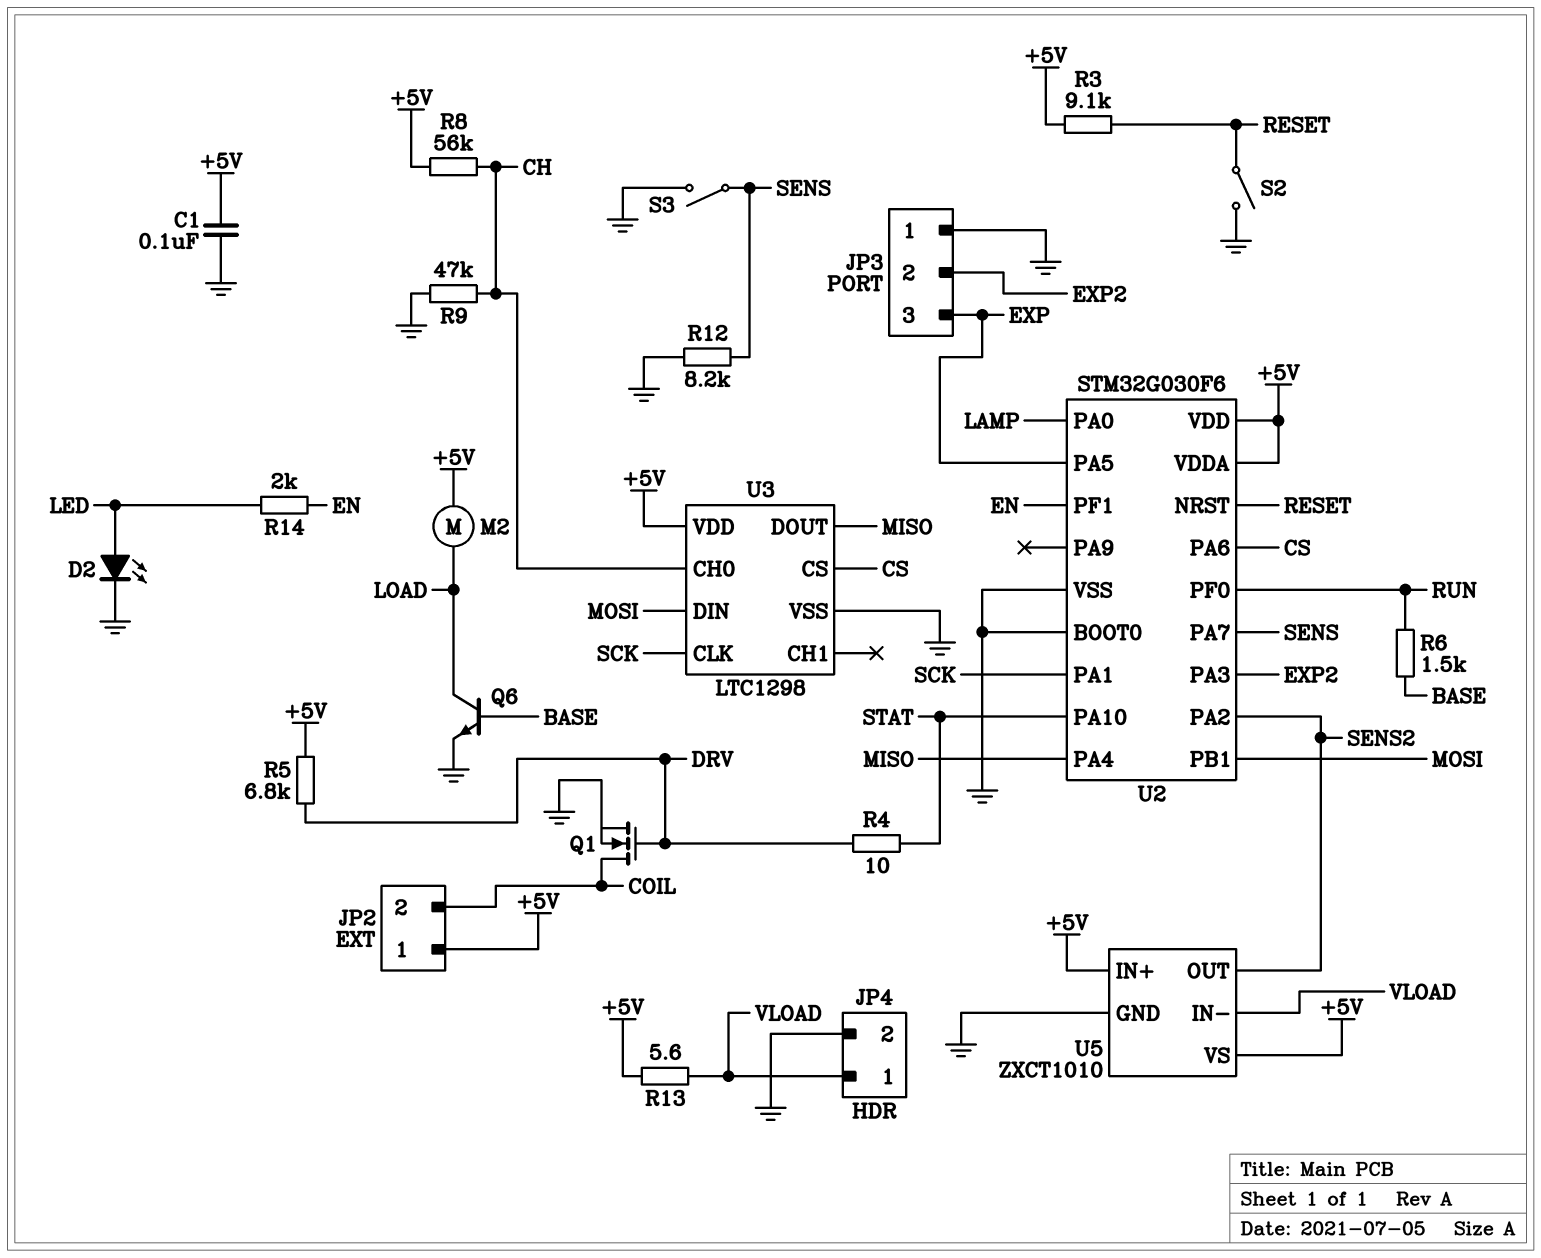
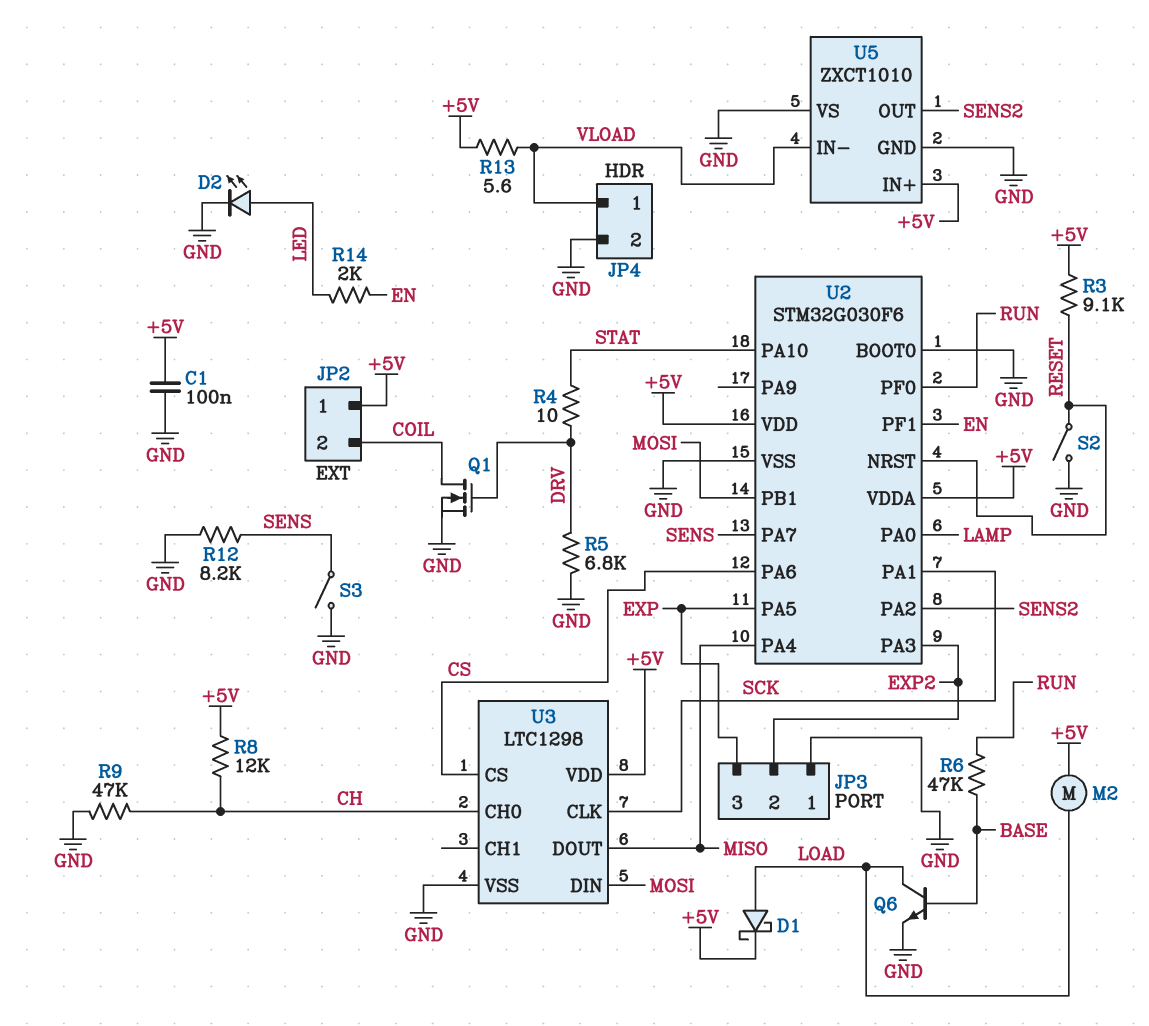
D1: none -> schottky (A LOAD, K +5V)
R5: 6.8k (+5V, DRV) -> 6.8k (DRV, GND)
R6: 1.5k (BASE, RUN) -> 47k (BASE, RUN)
R8: 56k (+5V, CH) -> 12k (+5V, CH)
U5 pin VS: +5V -> GND

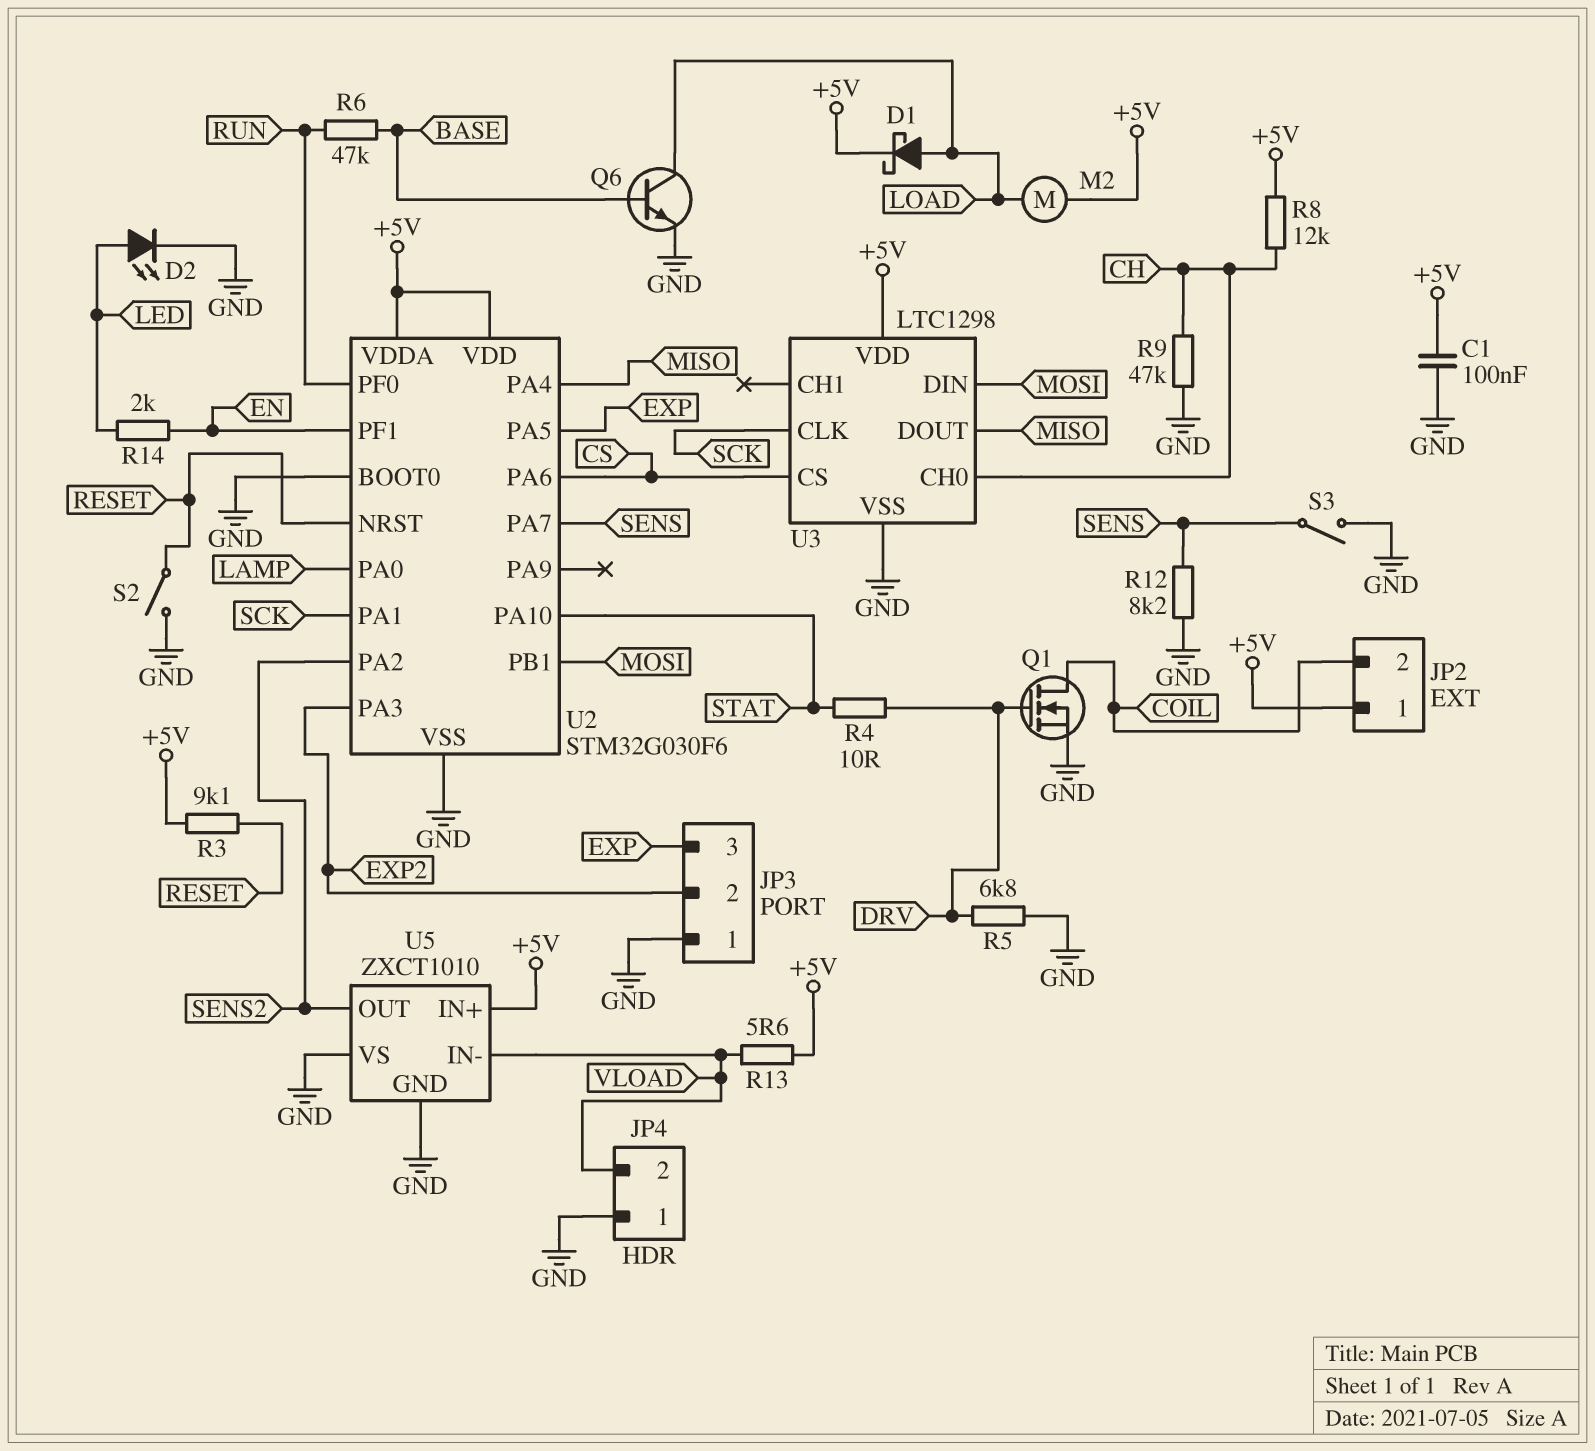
JP4 pin 1: VLOAD -> GND
JP4 pin 2: GND -> VLOAD

